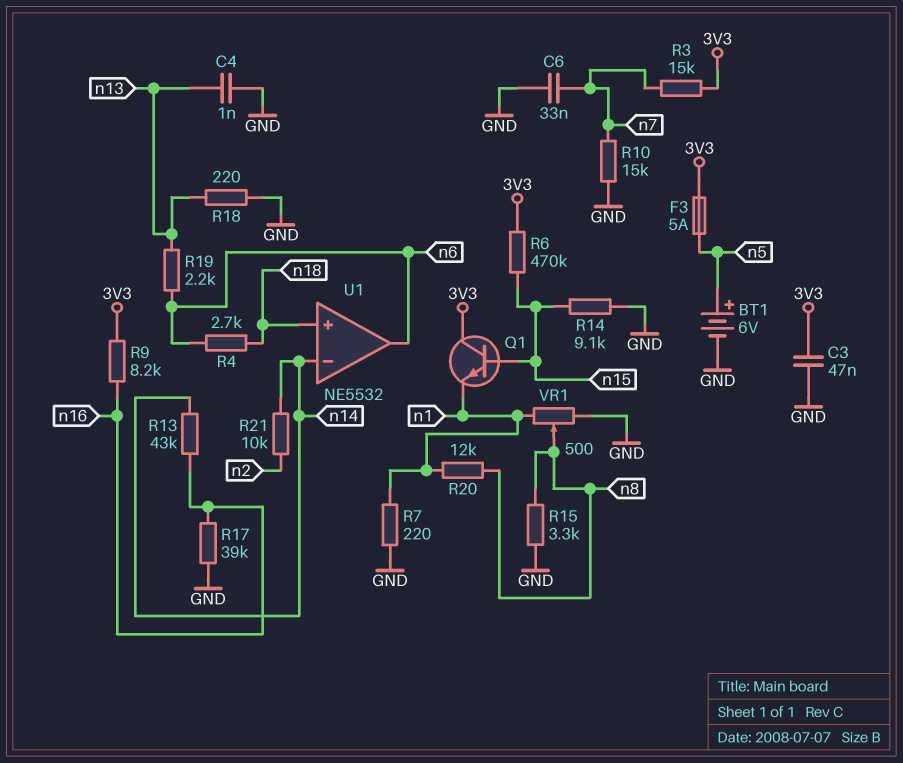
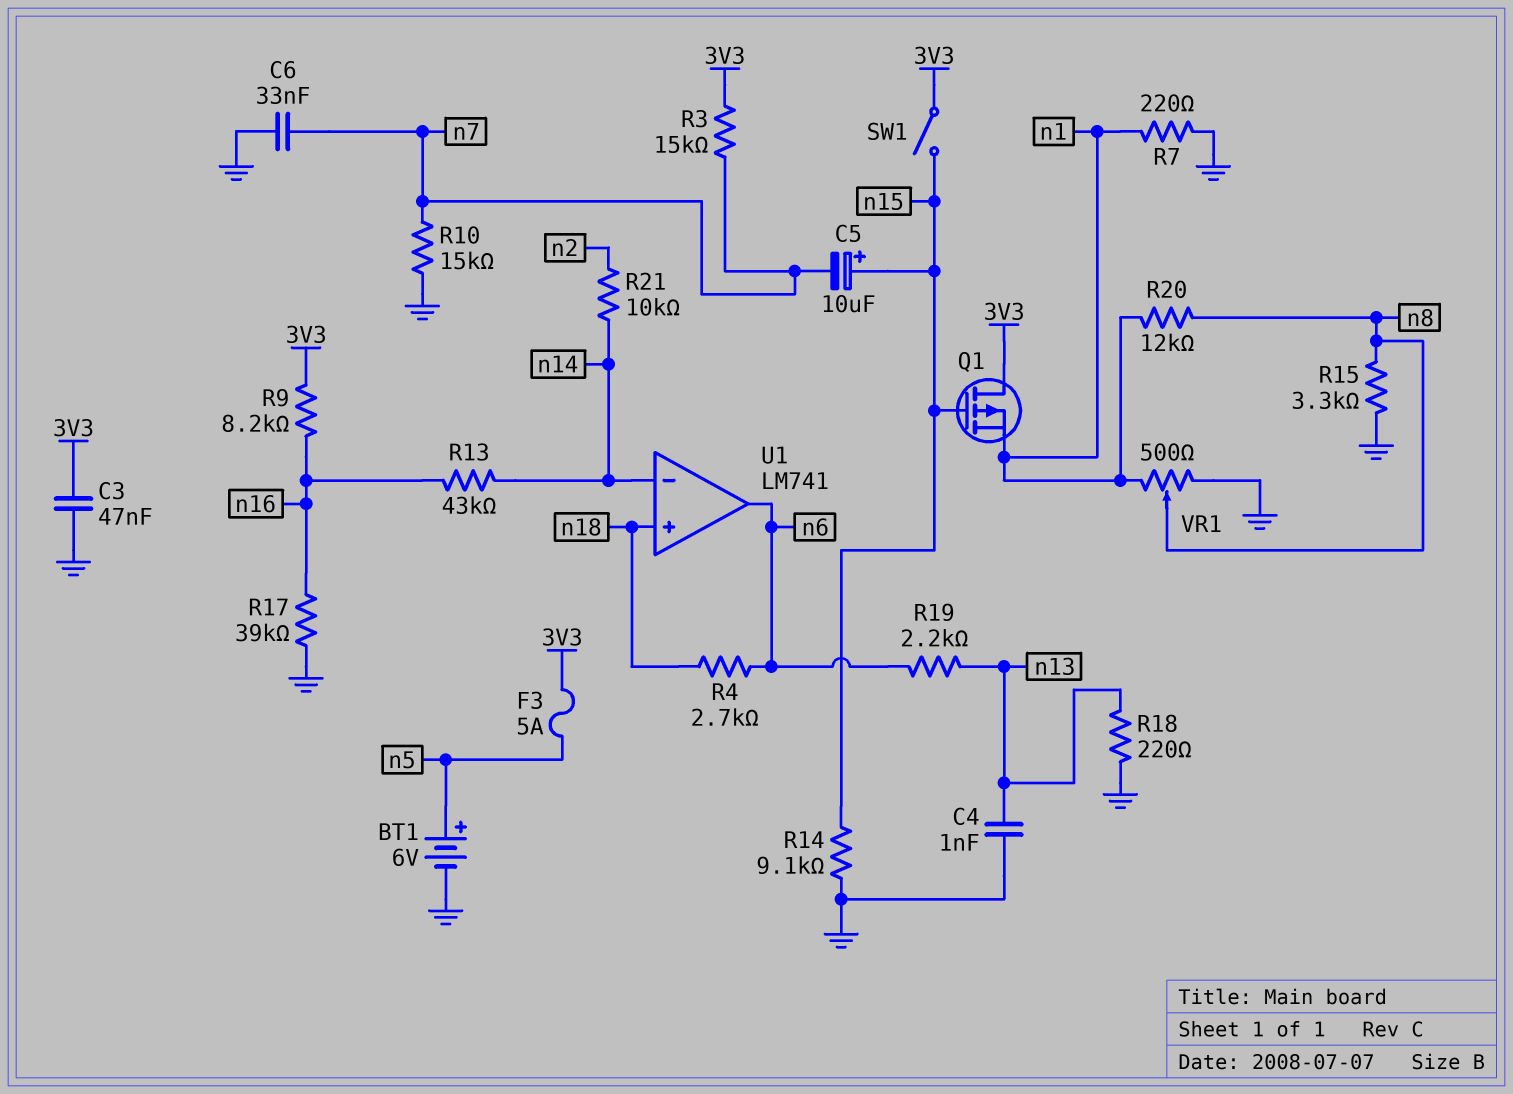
C5: none -> 10uF (plus n15, minus n7)
Q1: NPN (B n15, C 3V3, E n1) -> PMOS (G n15, D 3V3, S n1)
R6: 470k (3V3, n15) -> none
SW1: none -> switch (3V3, n15)
U1: NE5532 -> LM741

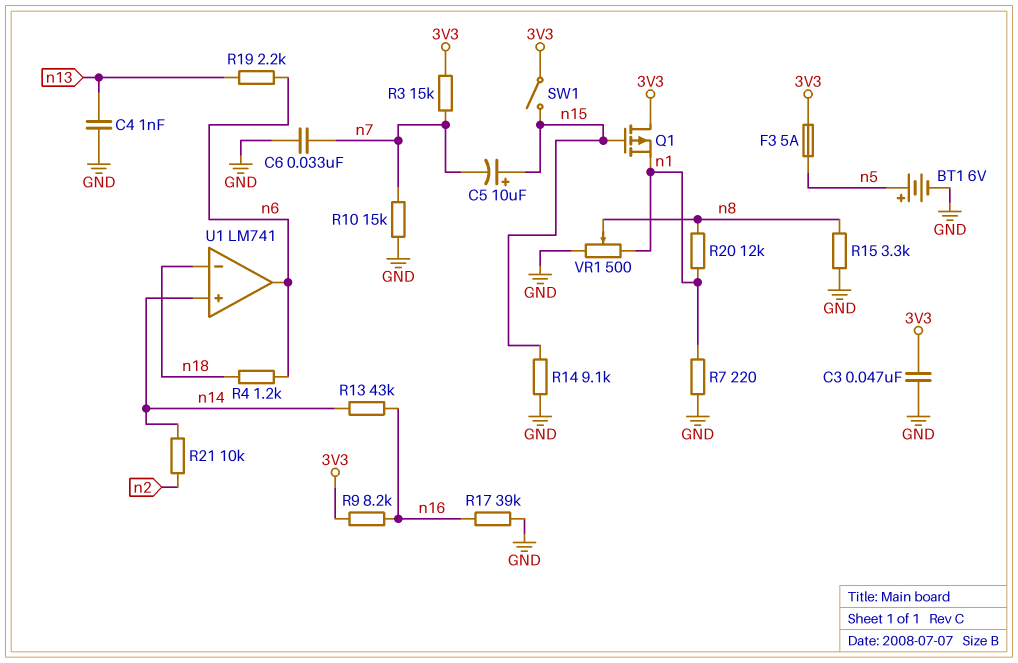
R4: 2.7k (n6, n18) -> 1.2k (n6, n18)
R18: 220 (GND, n13) -> none
U1 pin in+: n18 -> n14
U1 pin in-: n14 -> n18

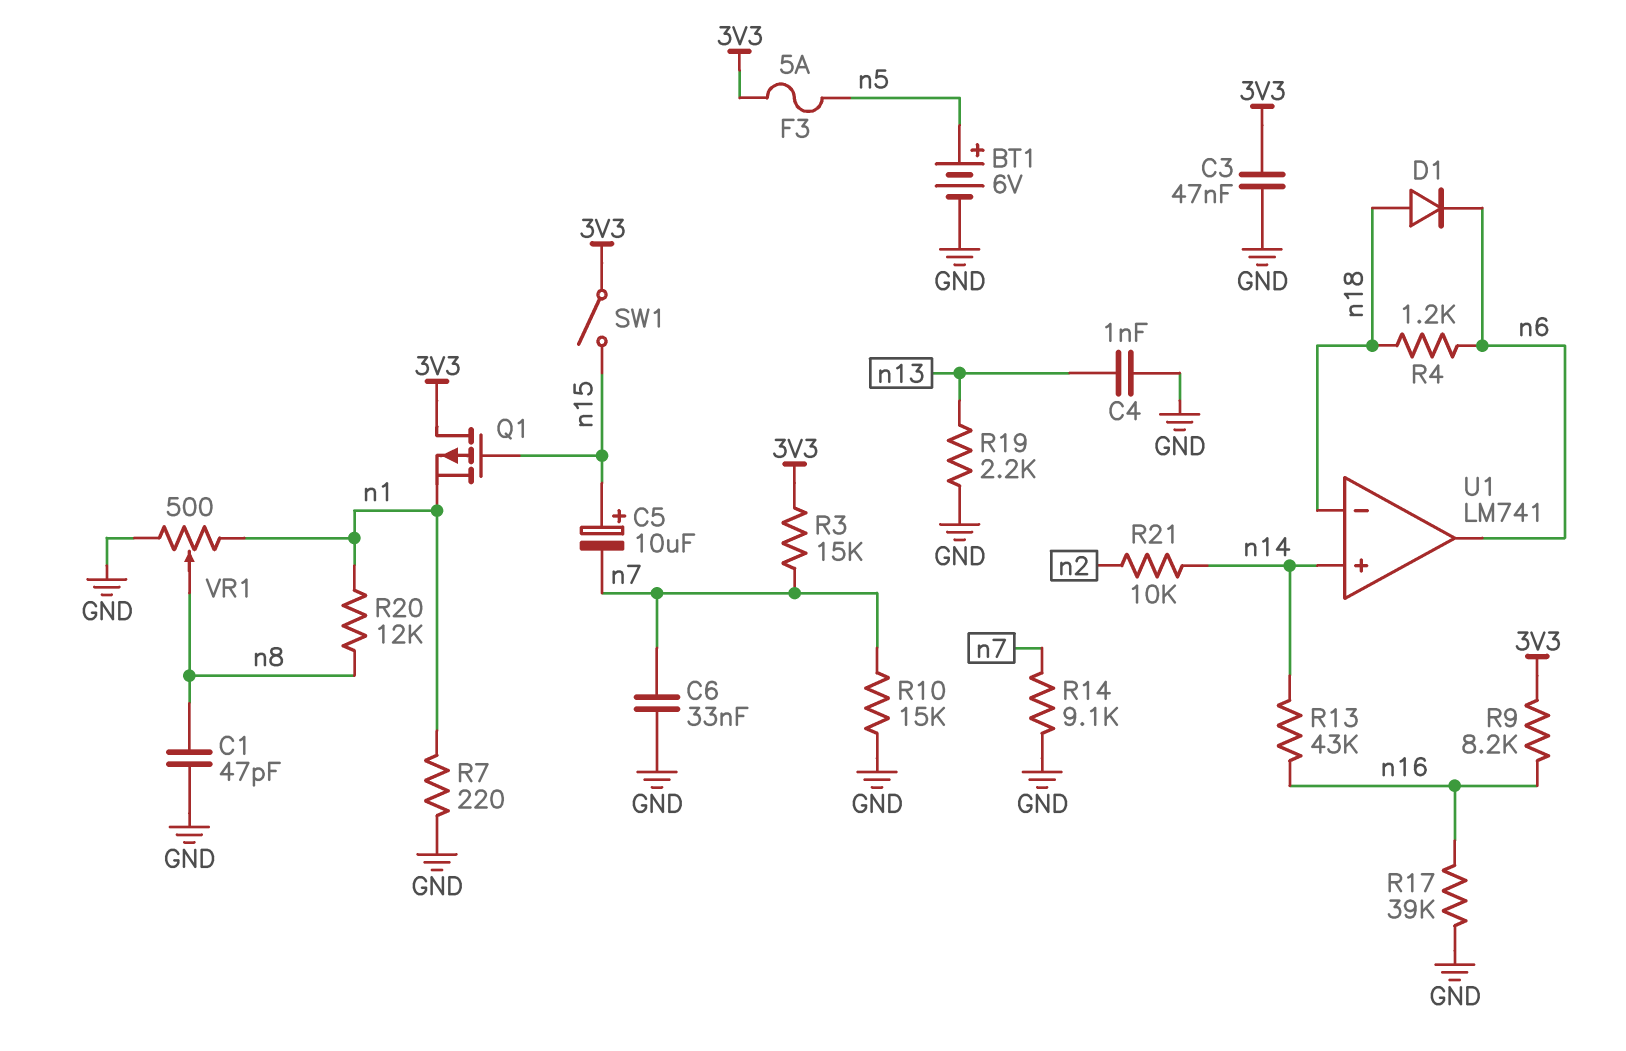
C1: none -> 47pF (GND, n8)
D1: none -> diode (A n18, K n6)
R14: 9.1k (GND, n15) -> 9.1k (GND, n7)
R15: 3.3k (GND, n8) -> none
R19: 2.2k (n6, n13) -> 2.2k (GND, n13)

